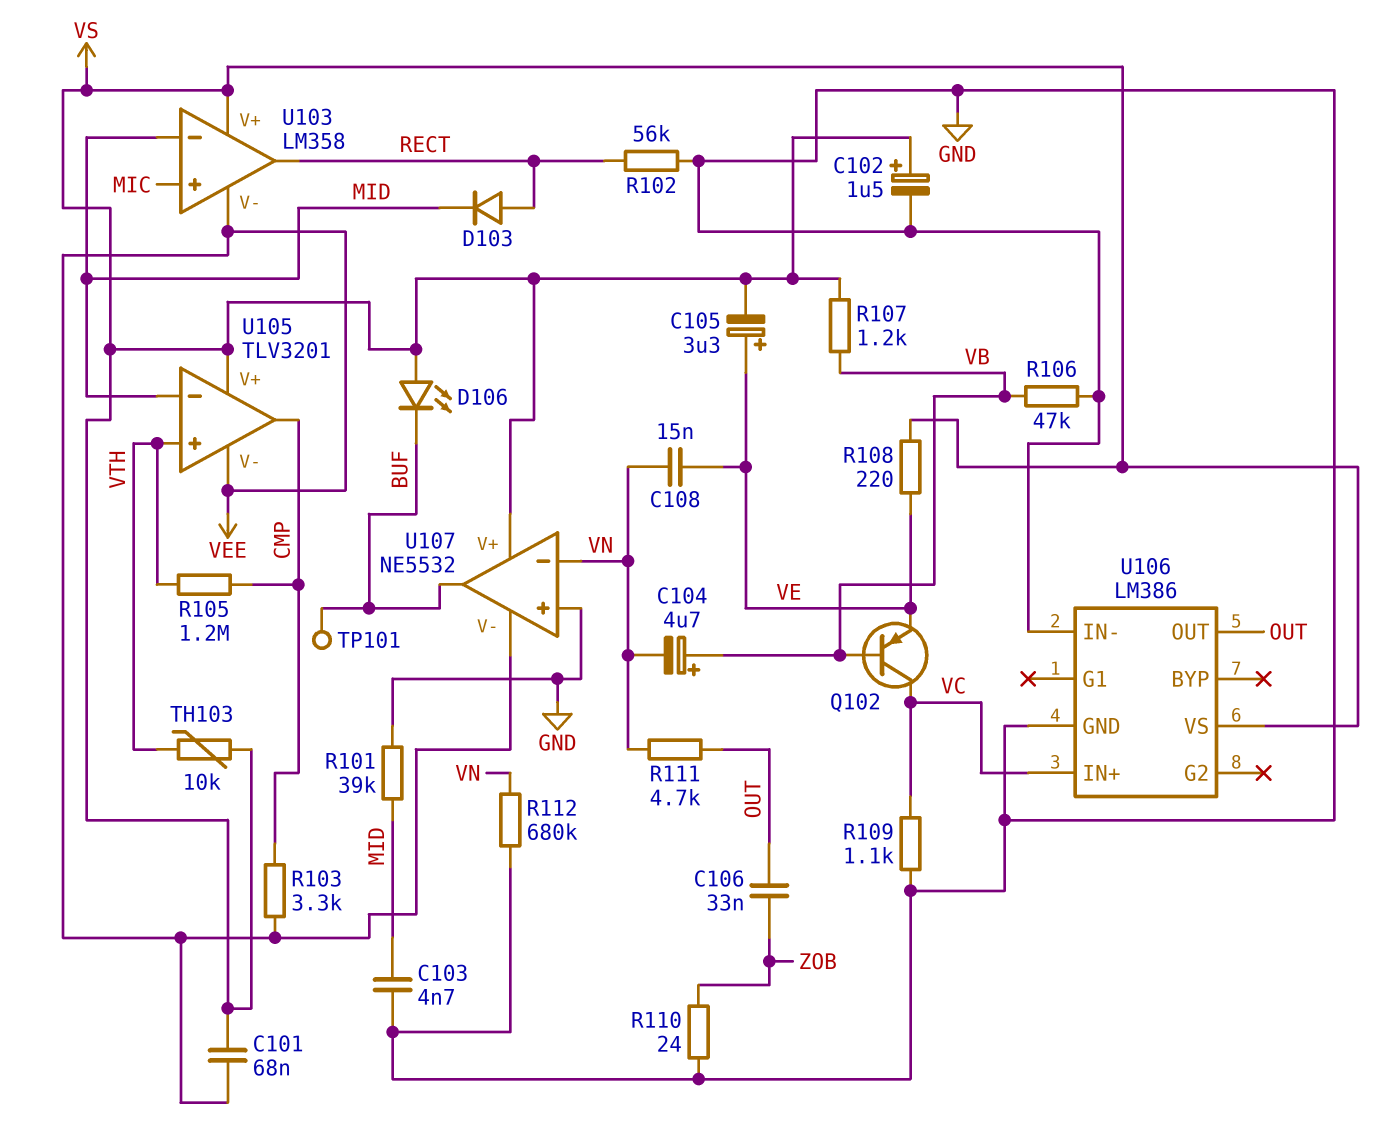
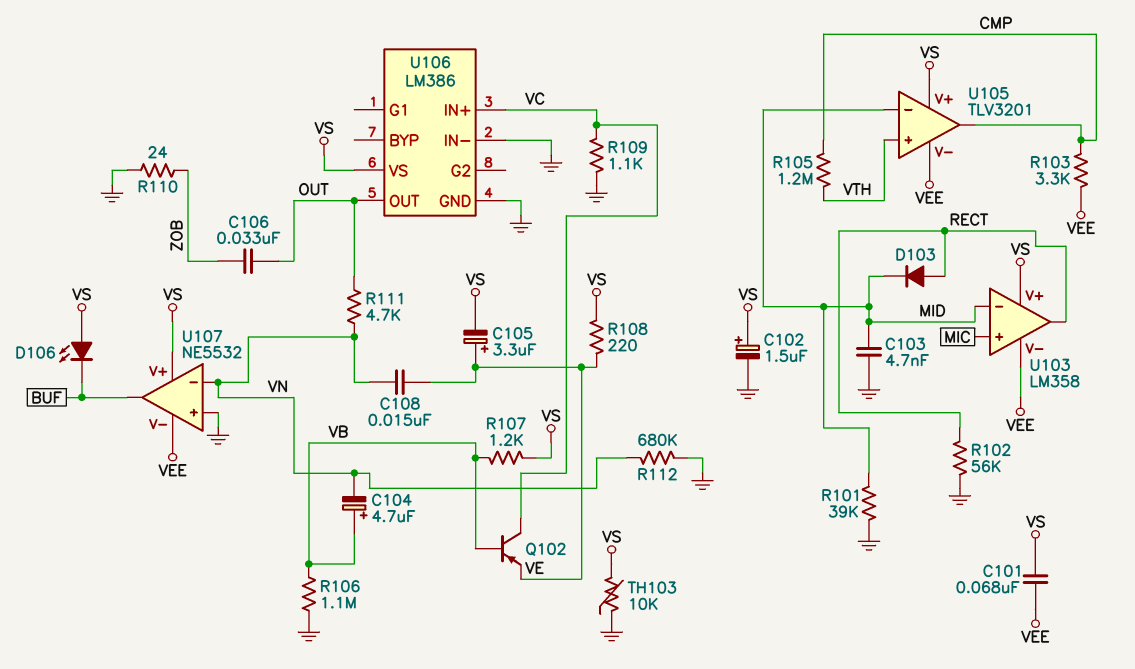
R106: 47k (GND, VB) -> 1.1M (GND, VB)
TH103: 10k (VS, VTH) -> 10k (GND, VS)
TP101: test point (BUF) -> none

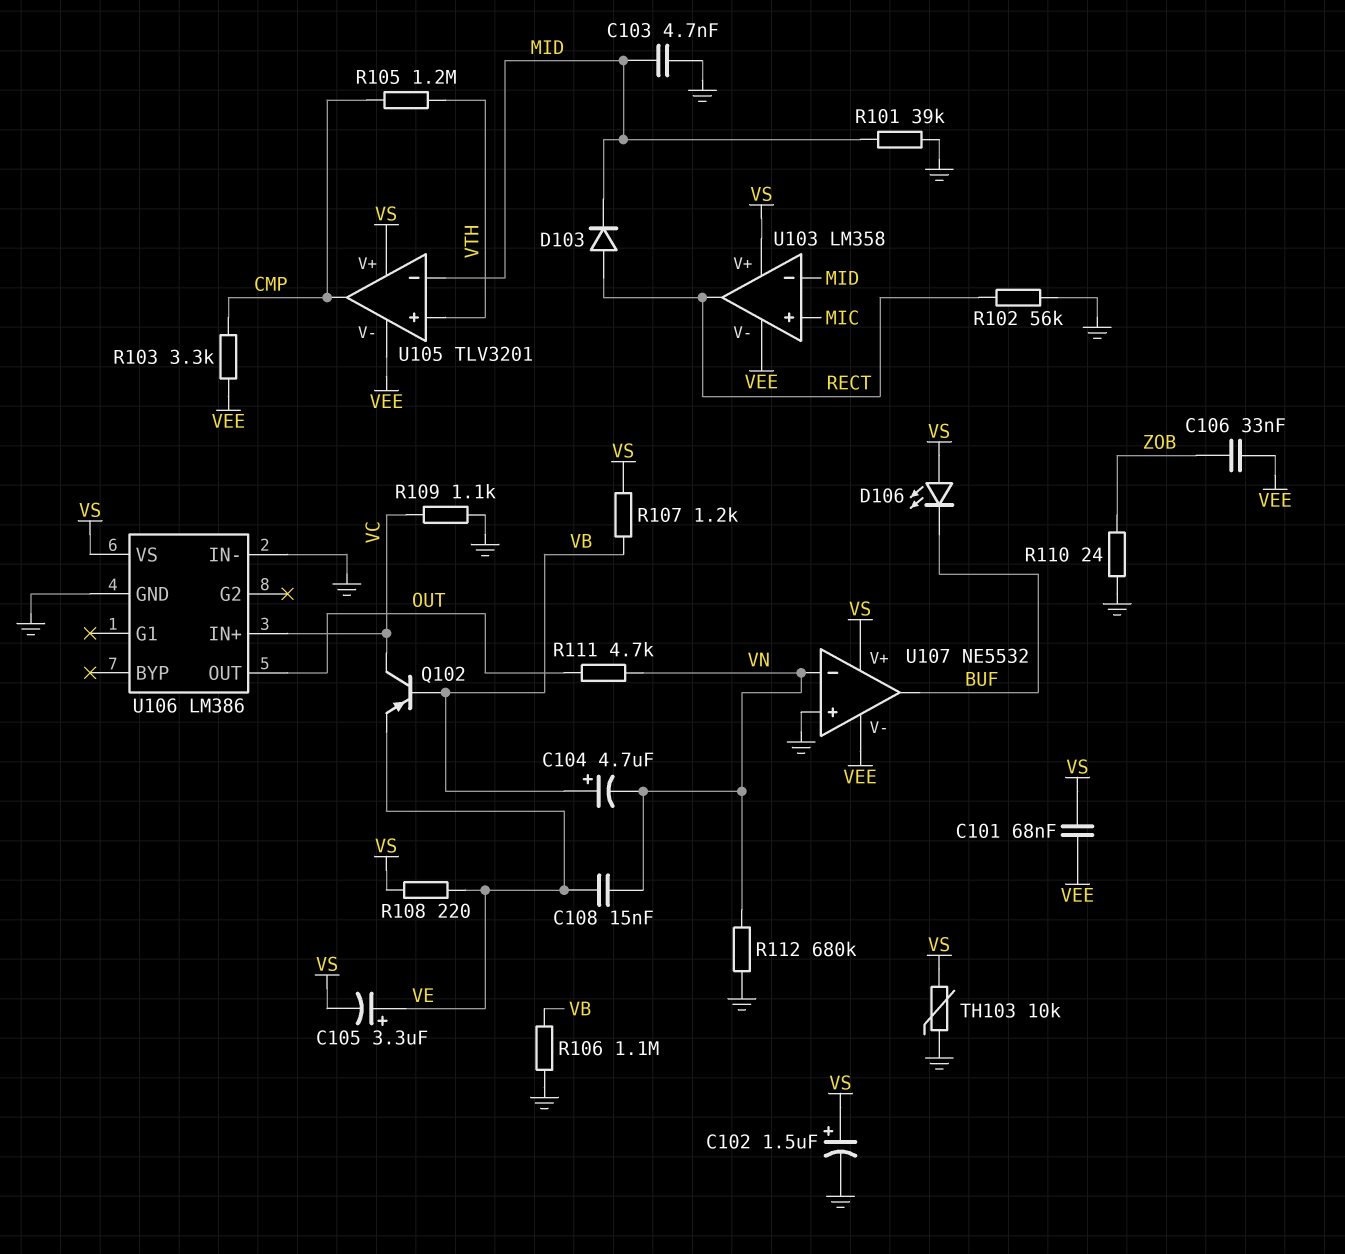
C106: 33nF (OUT, ZOB) -> 33nF (VEE, ZOB)

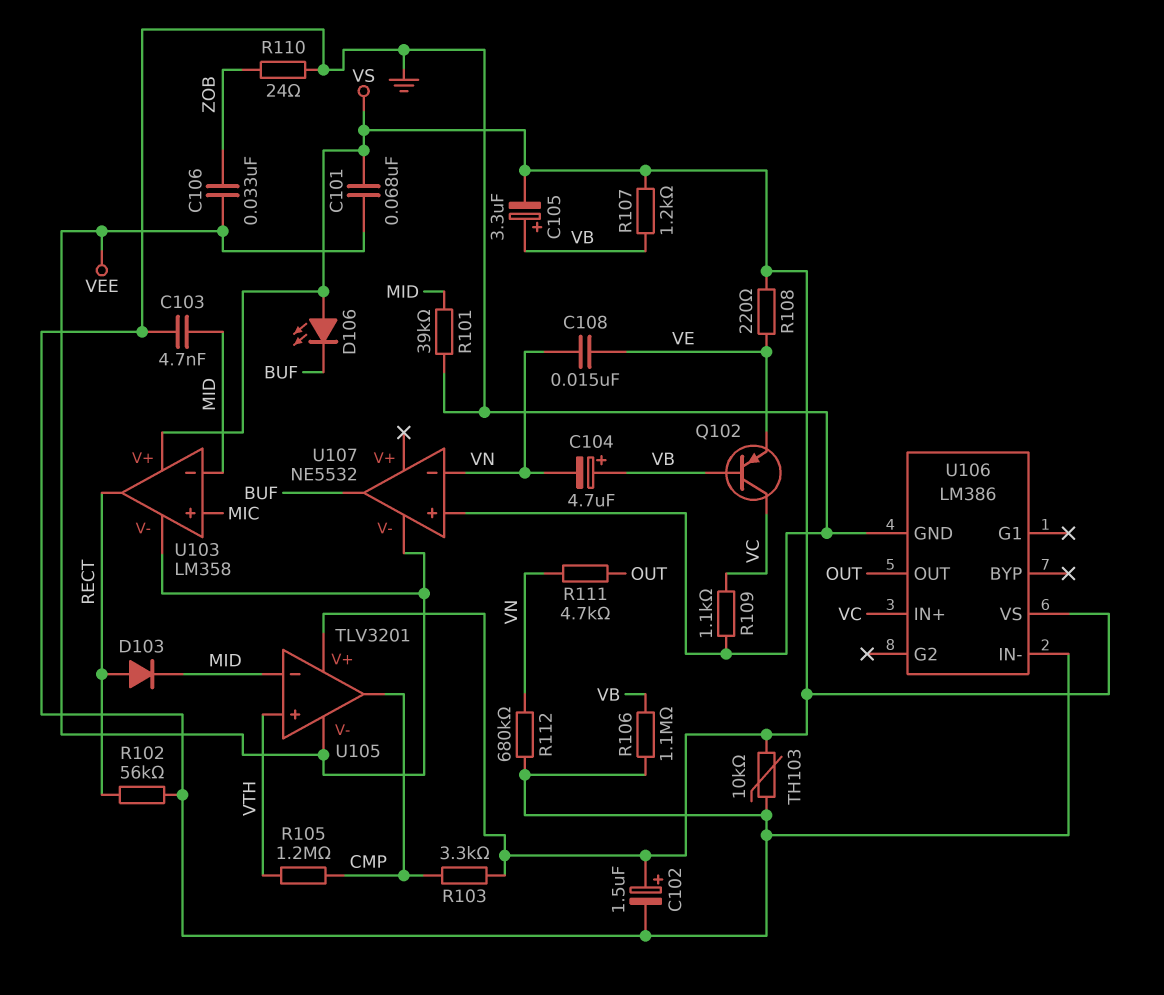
C105: 3.3uF (plus VE, minus VS) -> 3.3uF (plus VB, minus VS)
R103: 3.3k (CMP, VEE) -> 3.3k (CMP, VS)
U107 pin V+: VS -> none

